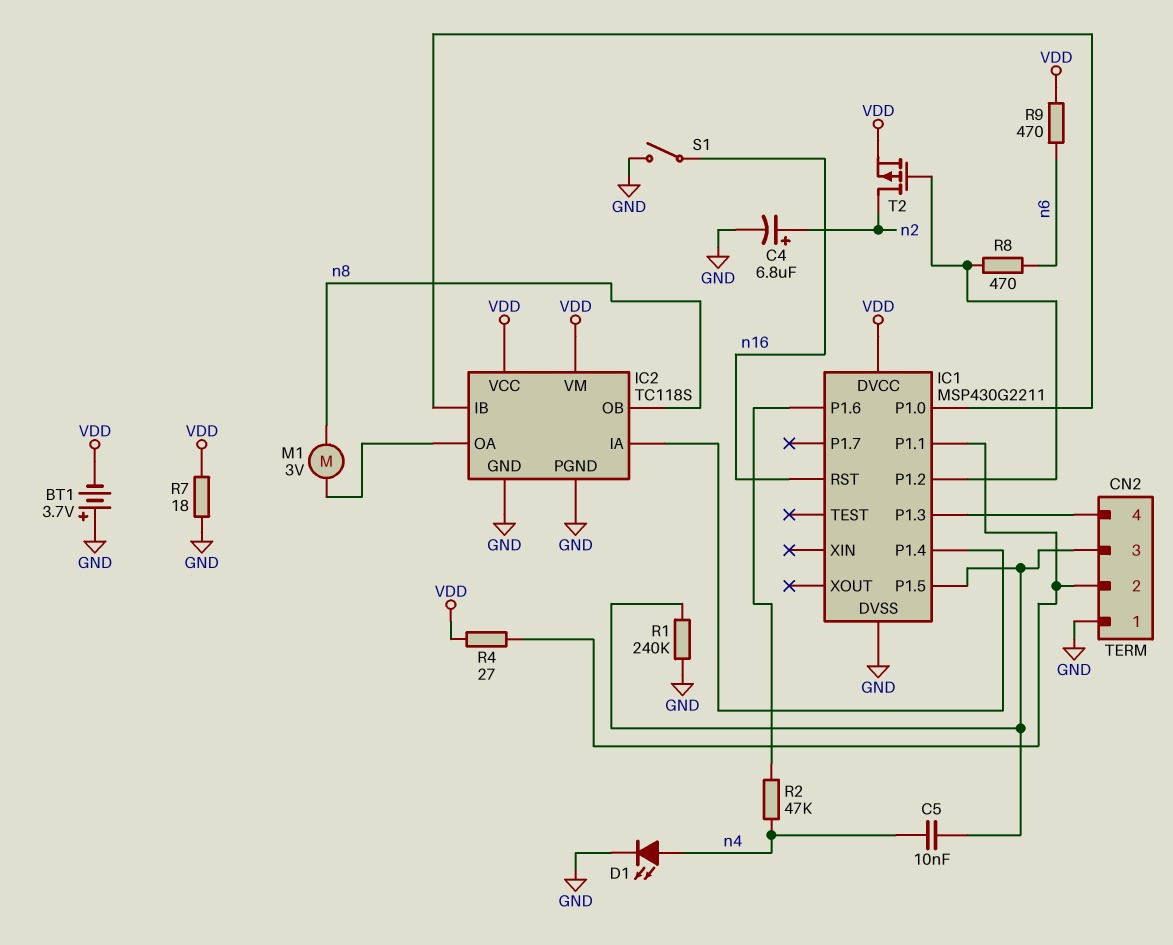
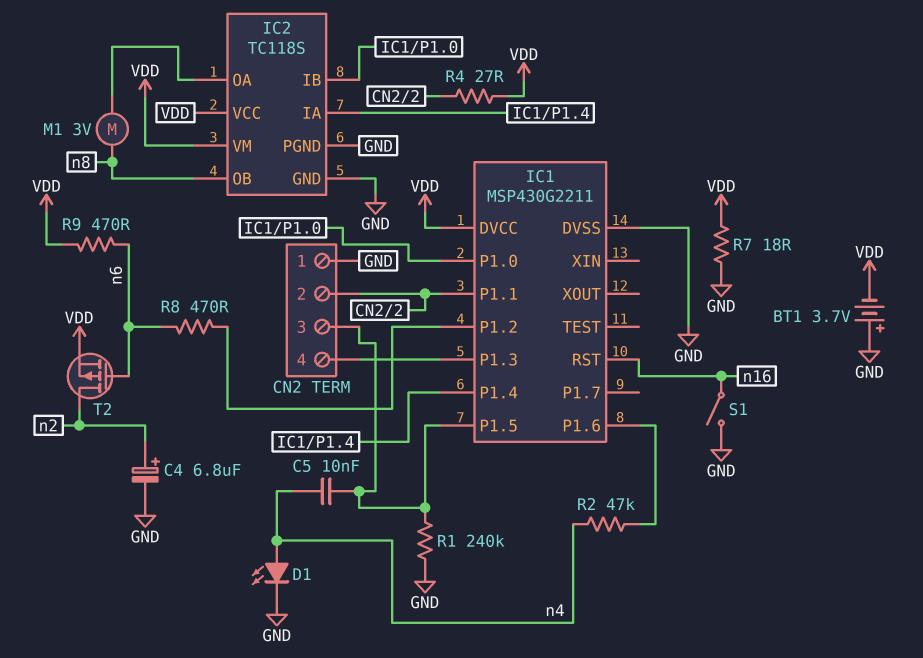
T2: PMOS (G IC1/P1.2, D n2, S VDD) -> PMOS (G n6, D n2, S VDD)

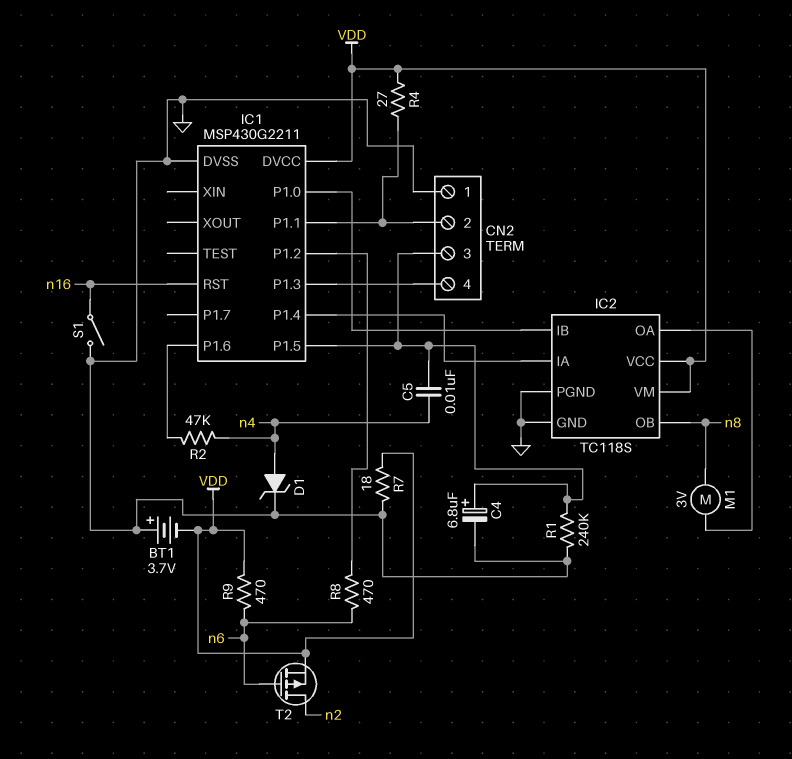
C4: 6.8uF (plus n2, minus GND) -> 6.8uF (plus CN2/3, minus GND)
D1: LED (A n4, K GND) -> zener (A n4, K GND)

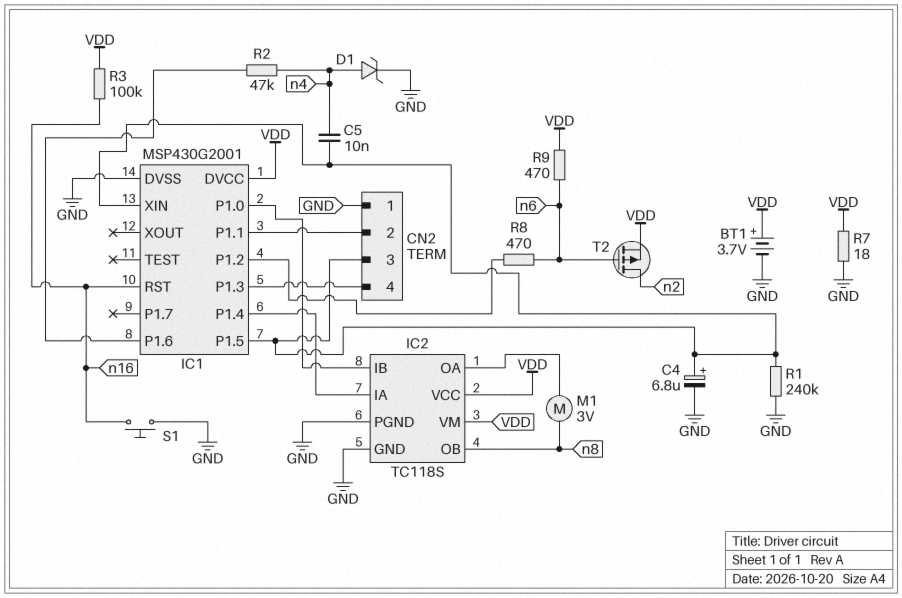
BT1: 3.7V (plus GND, minus VDD) -> 3.7V (plus VDD, minus GND)
IC1: MSP430G2211 -> MSP430G2001
IC1 pin XIN: none -> CN2/3
R3: none -> 100k (VDD, n16)
R4: 27 (CN2/2, VDD) -> none
S1: switch (GND, n16) -> button (GND, n16)

